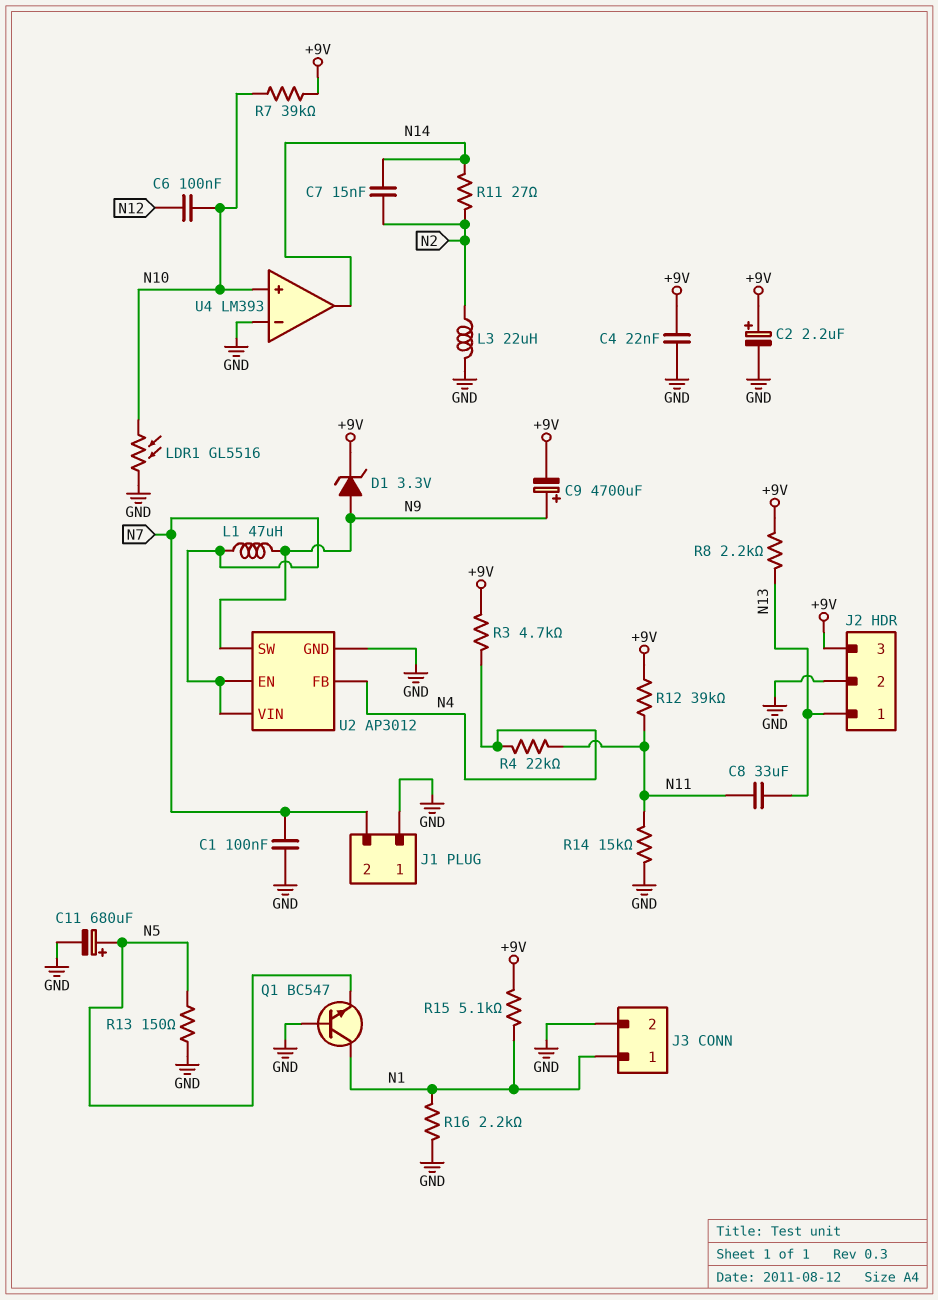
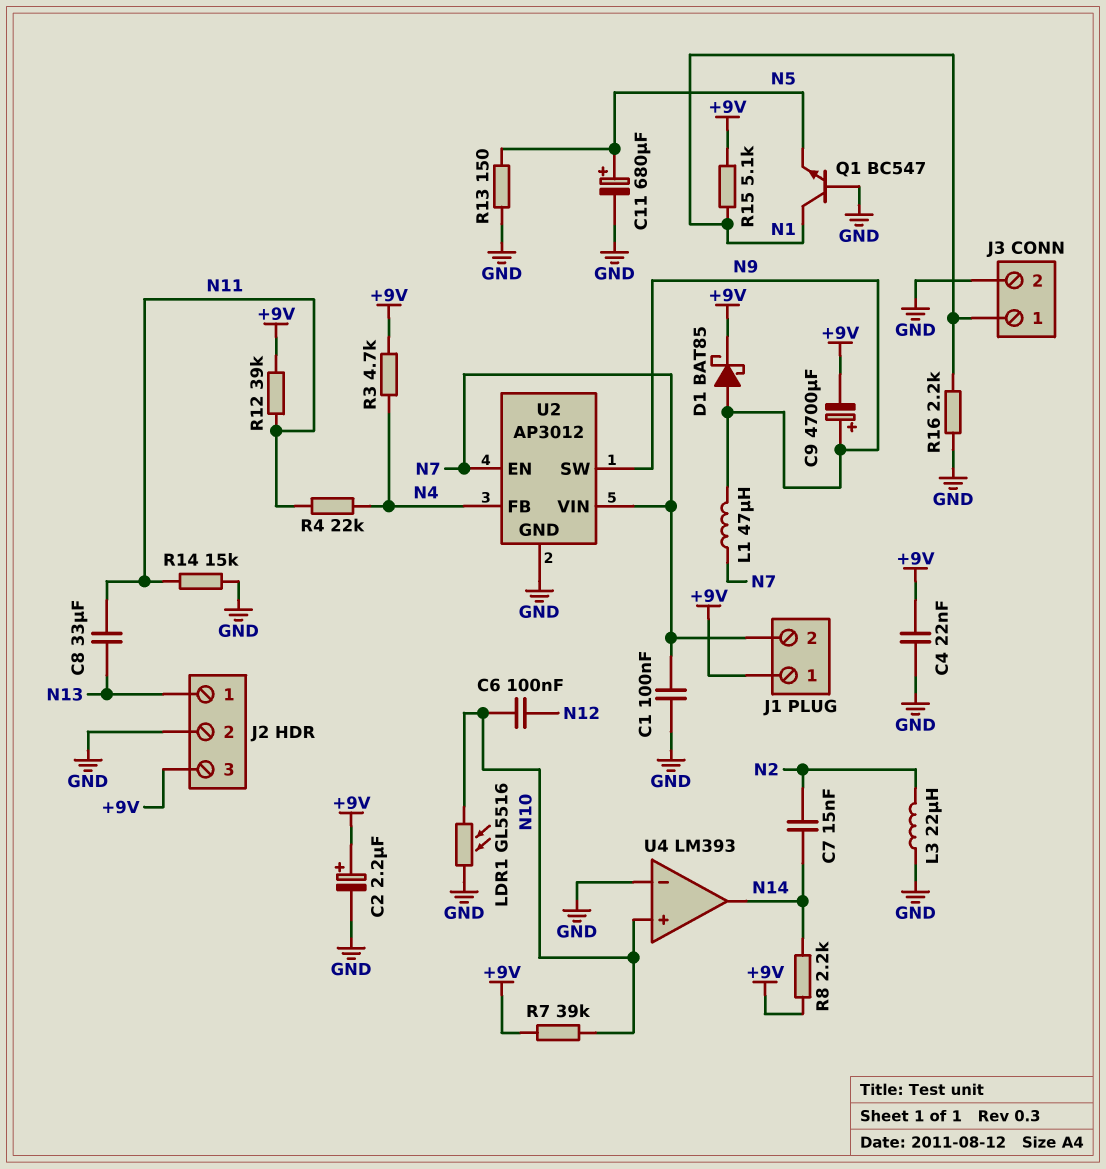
D1: zener 3.3V (A N9, K +9V) -> schottky BAT85 (A N9, K +9V)
J1 pin 1: GND -> +9V
R8: 2.2k (+9V, N13) -> 2.2k (+9V, N14)
R11: 27 (N2, N14) -> none

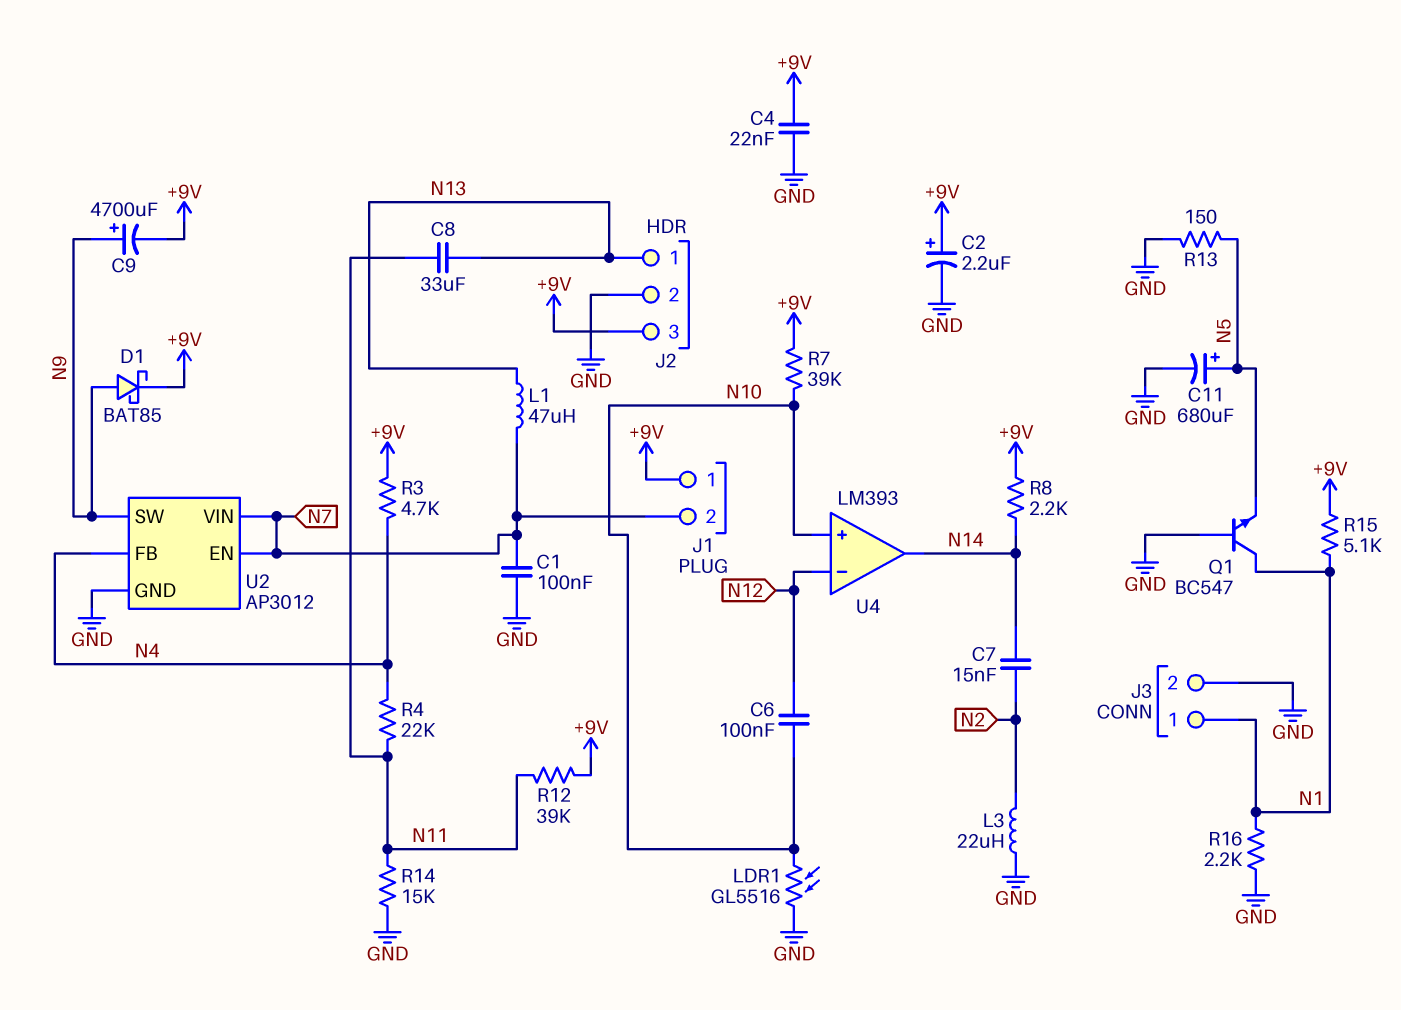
L1: 47uH (N7, N9) -> 47uH (N7, N13)
U4 pin in-: GND -> N12

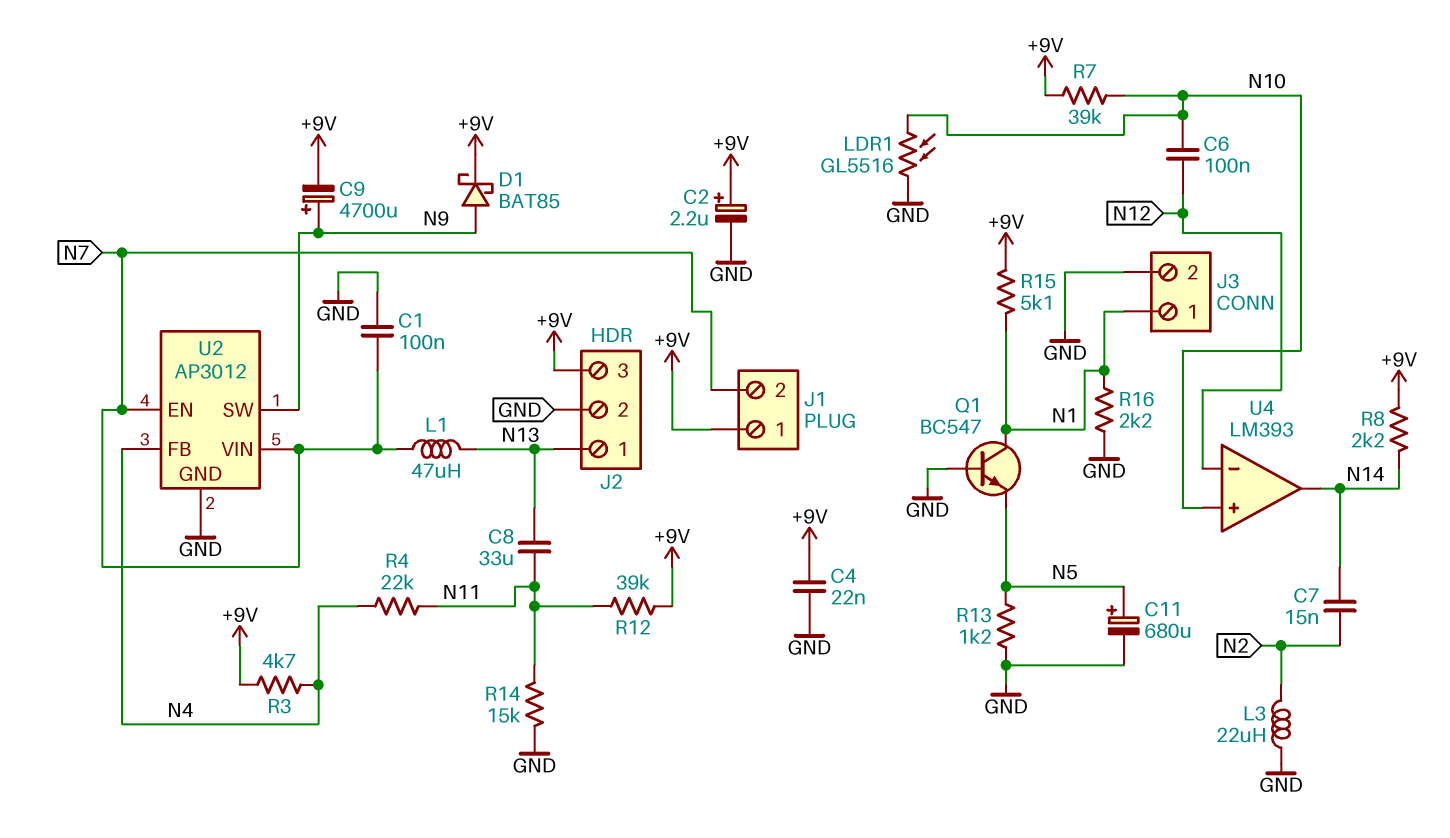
R13: 150 (GND, N5) -> 1.2k (GND, N5)

